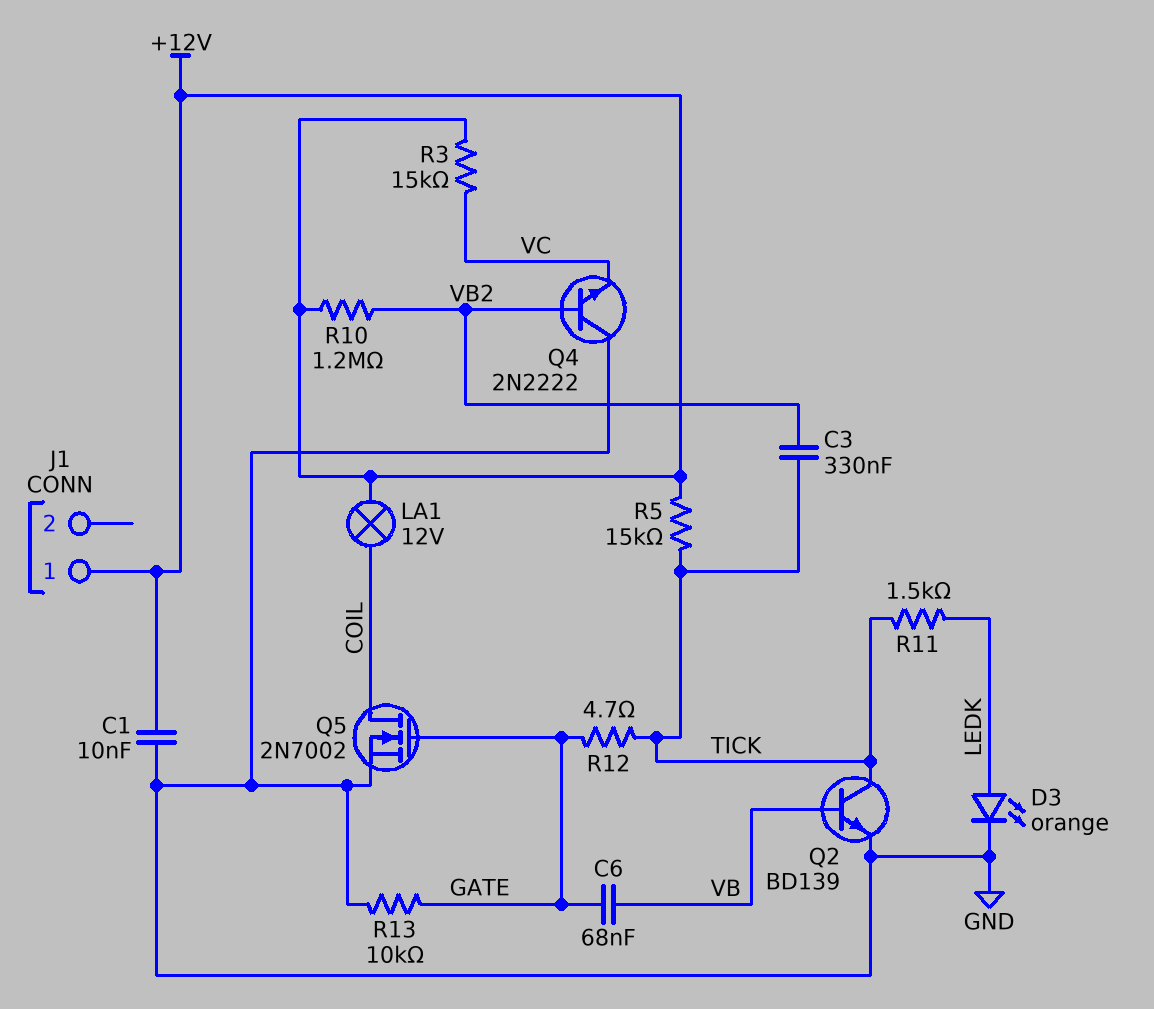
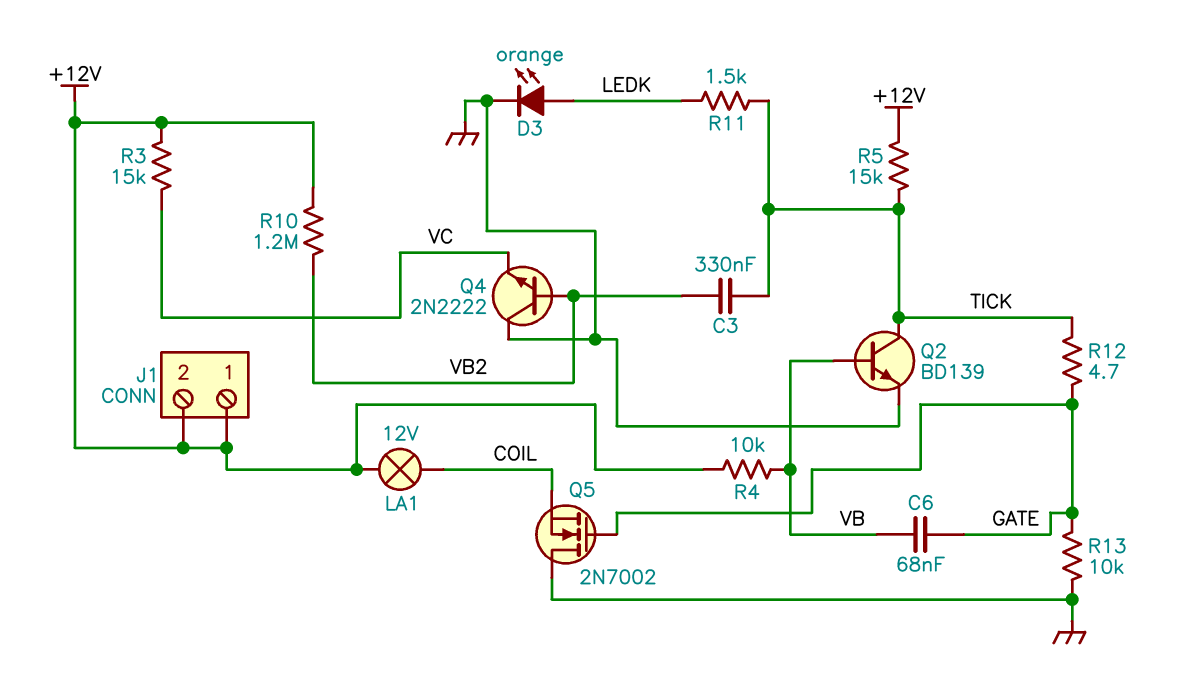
C1: 10nF (+12V, GND) -> none
J1 pin 2: none -> +12V
Q5: NMOS 2N7002 (G GATE, D COIL, S GND) -> NMOS 2N7002 (G GATE, D GND, S COIL)
R4: none -> 10k (+12V, VB)

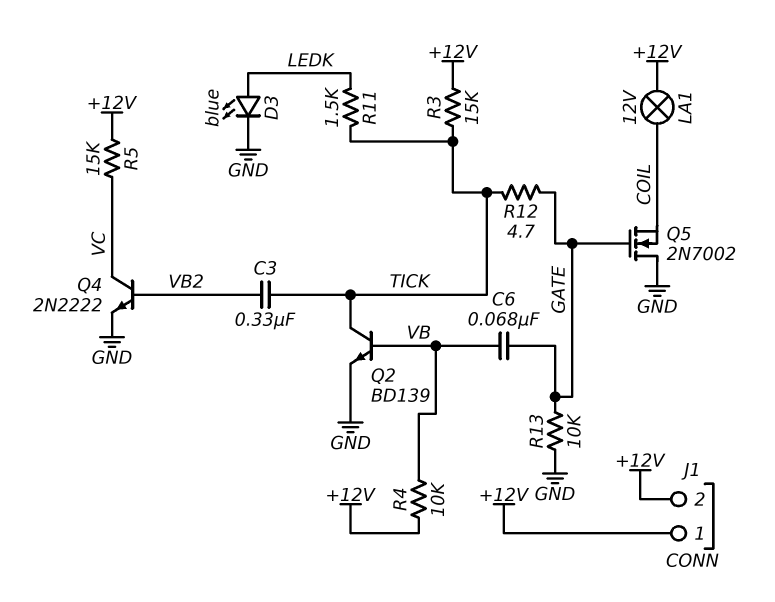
D3: LED orange (A LEDK, K GND) -> LED blue (A LEDK, K GND)
Q4: NPN 2N2222 (B VB2, C GND, E VC) -> NPN 2N2222 (B VB2, C VC, E GND)
R3: 15k (+12V, VC) -> 15k (+12V, TICK)
R5: 15k (+12V, TICK) -> 15k (+12V, VC)
R10: 1.2M (+12V, VB2) -> none

